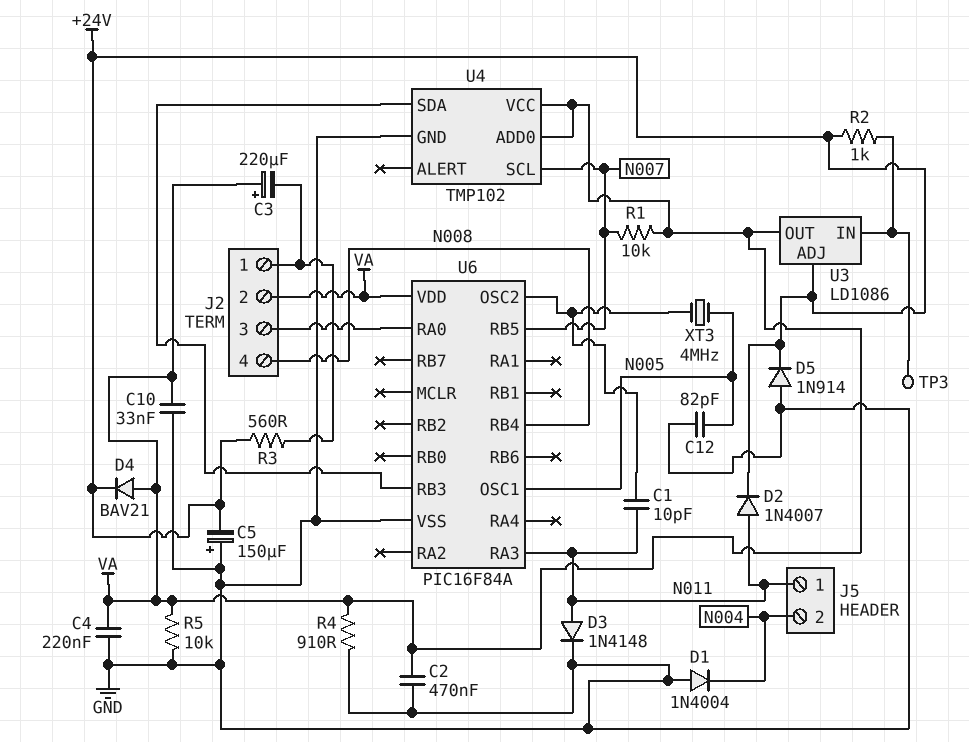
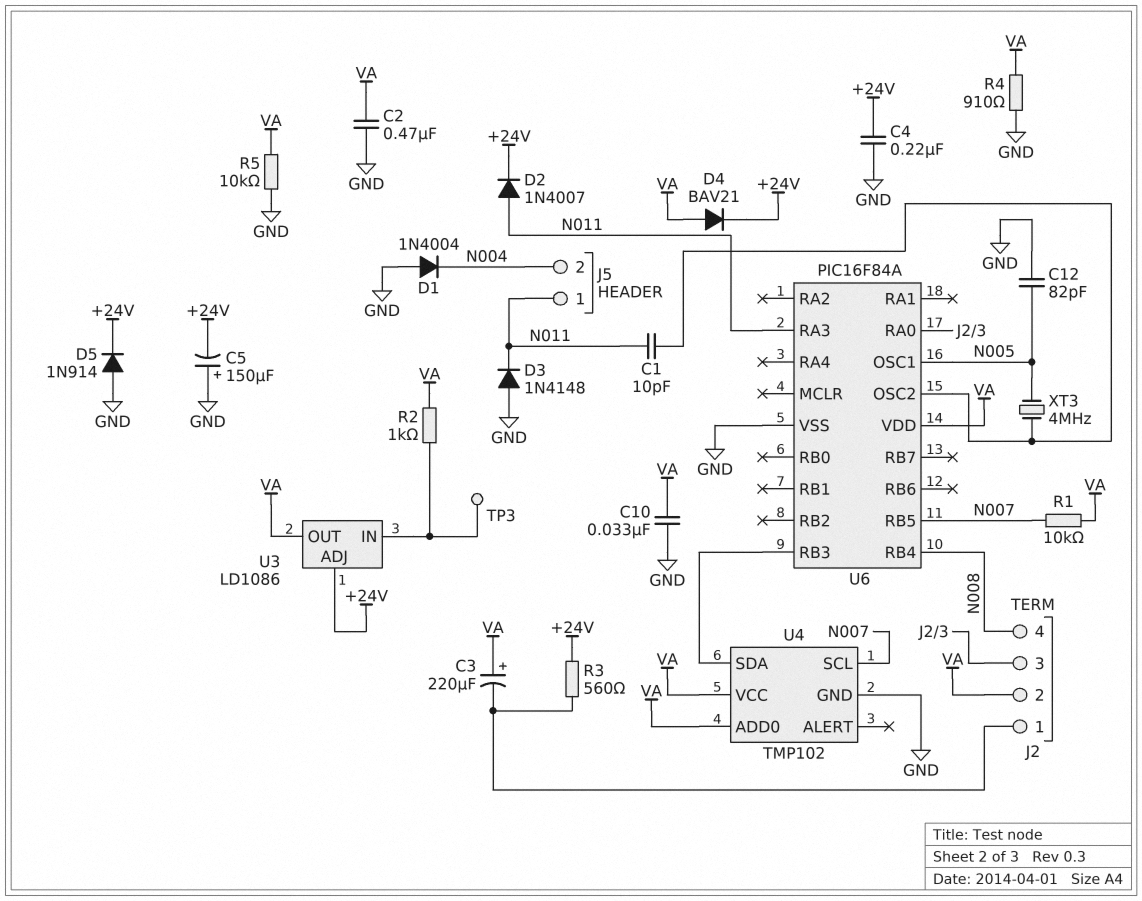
C4: 220nF (GND, VA) -> 220nF (+24V, GND)
D3: diode 1N4148 (A N011, K GND) -> diode 1N4148 (A GND, K N011)
R2: 1k (+24V, U3/IN) -> 1k (U3/IN, VA)

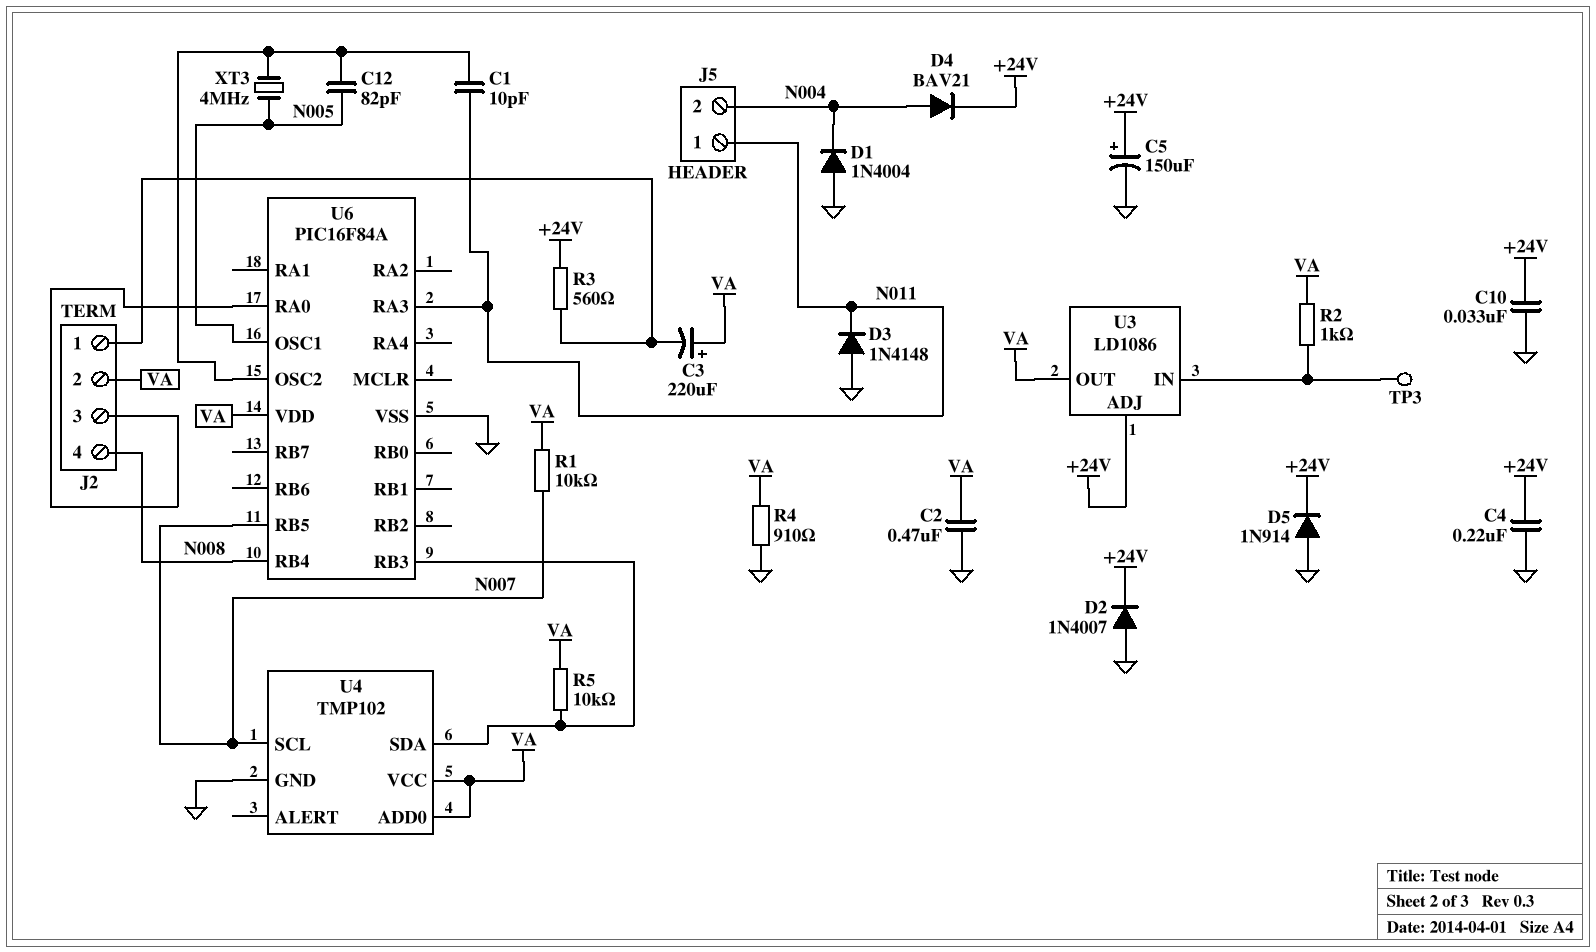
C5: 150uF (plus GND, minus +24V) -> 150uF (plus +24V, minus GND)
C10: 33nF (GND, VA) -> 33nF (+24V, GND)
C12: 82pF (GND, N005) -> 82pF (N005, U6/OSC2)
D2: diode 1N4007 (A N011, K +24V) -> diode 1N4007 (A GND, K +24V)
D4: diode BAV21 (A VA, K +24V) -> diode BAV21 (A N004, K +24V)
R5: 10k (GND, VA) -> 10k (U4/SDA, VA)

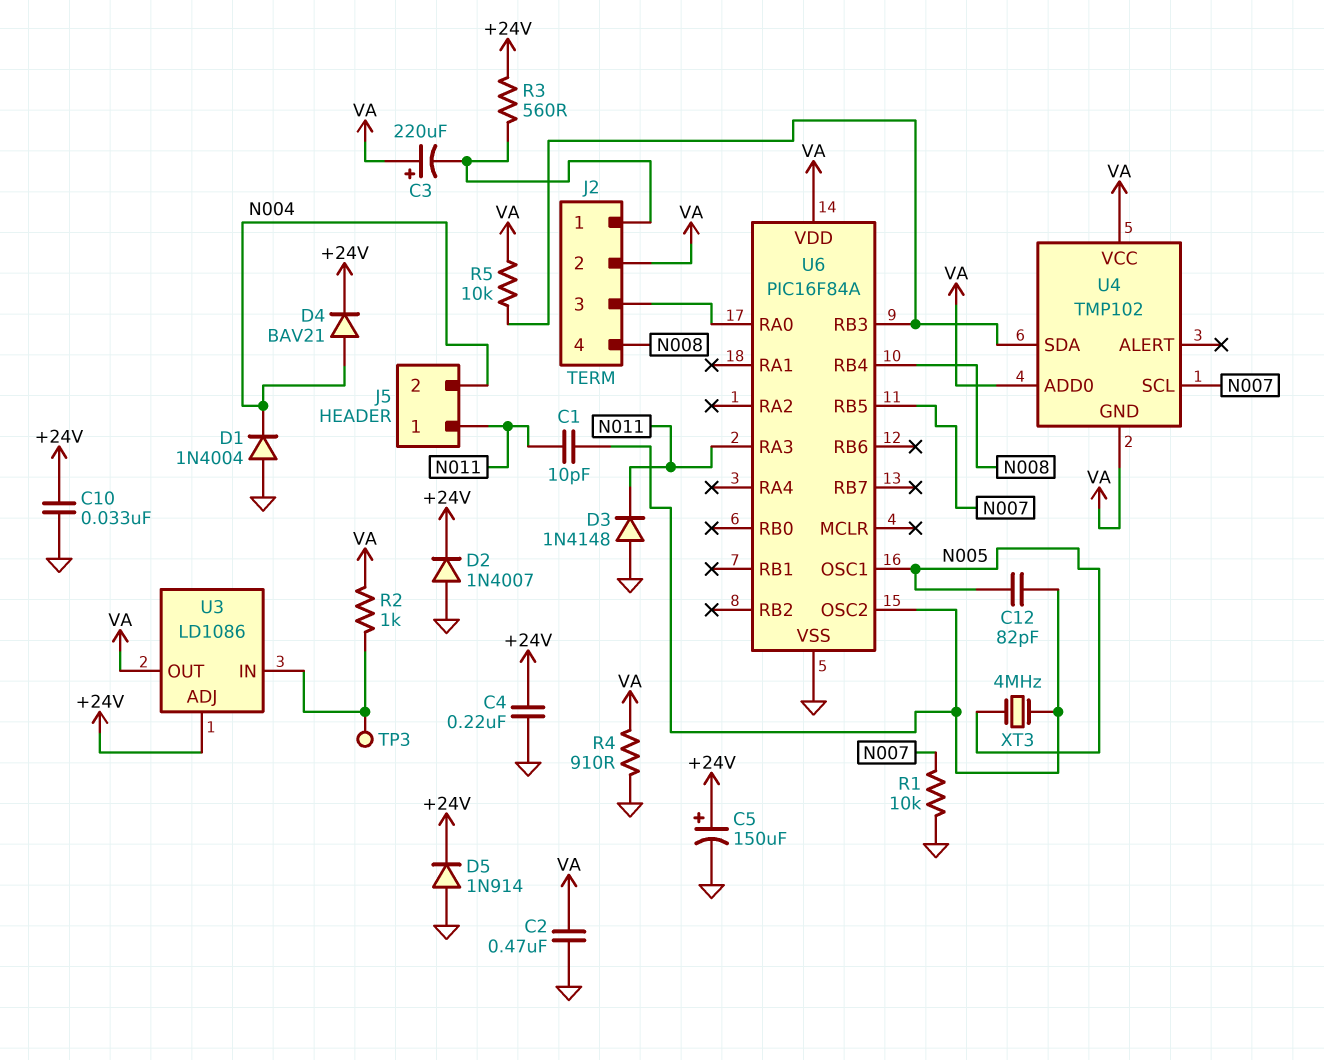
R1: 10k (N007, VA) -> 10k (GND, N007)
U4 pin GND: GND -> VA

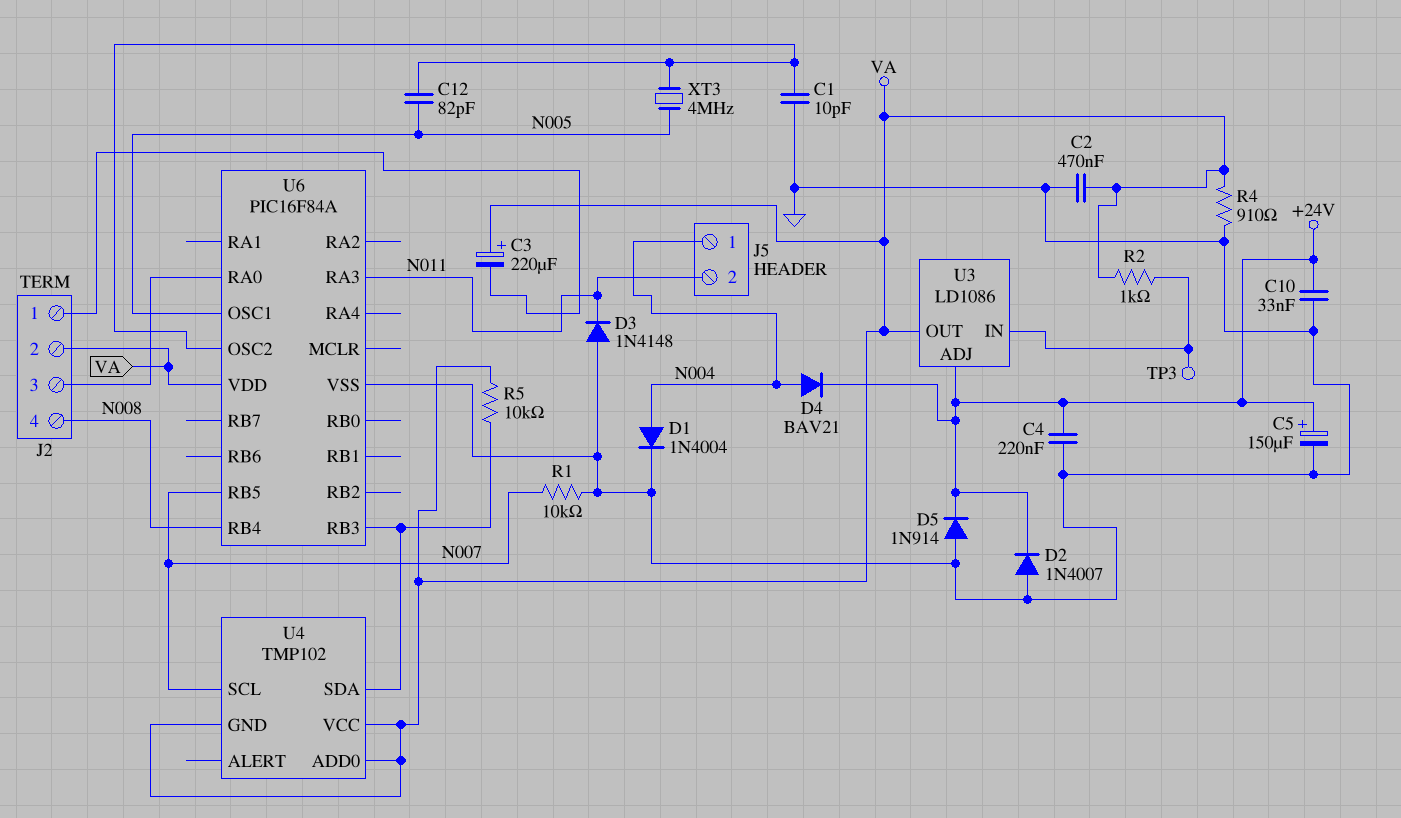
C1: 10pF (N011, U6/OSC2) -> 10pF (GND, U6/OSC2)
D1: diode 1N4004 (A GND, K N004) -> diode 1N4004 (A N004, K GND)
J5 pin 1: N011 -> N004
J5 pin 2: N004 -> N011
R3: 560 (+24V, J2/1) -> none

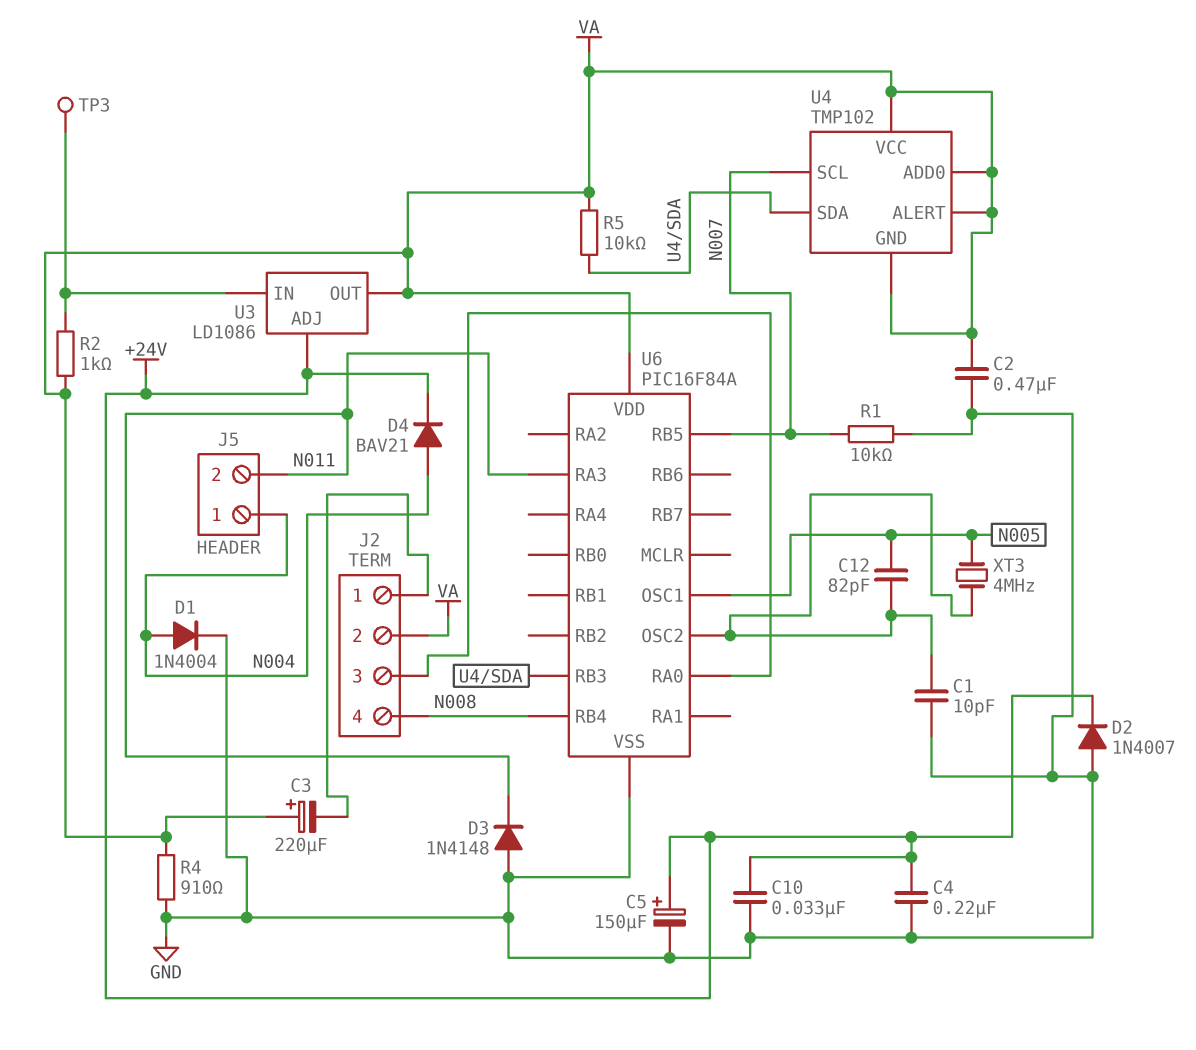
D5: diode 1N914 (A GND, K +24V) -> none
U4 pin ALERT: none -> VA

